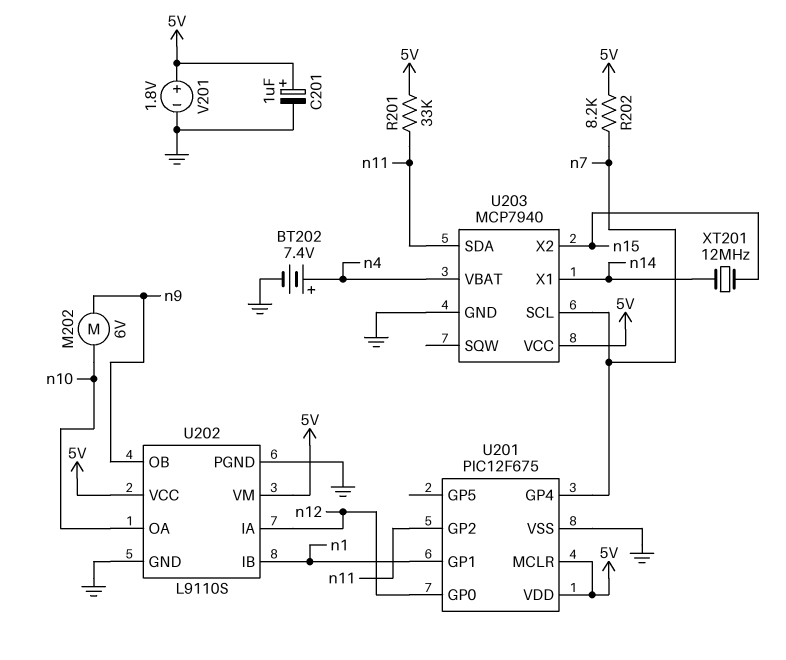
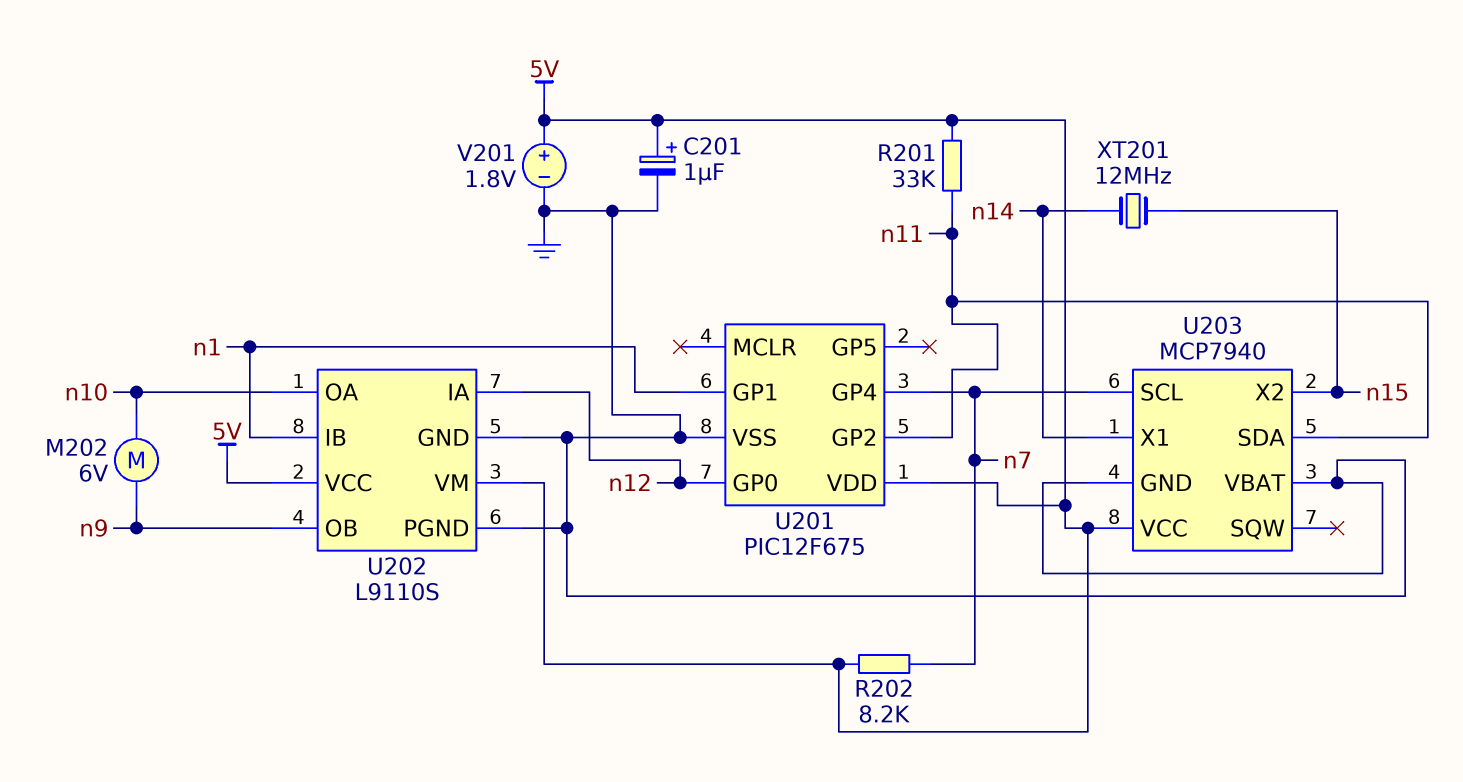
BT202: 7.4V (plus n4, minus GND) -> none
U201 pin MCLR: 5V -> none
U203 pin VBAT: n4 -> GND

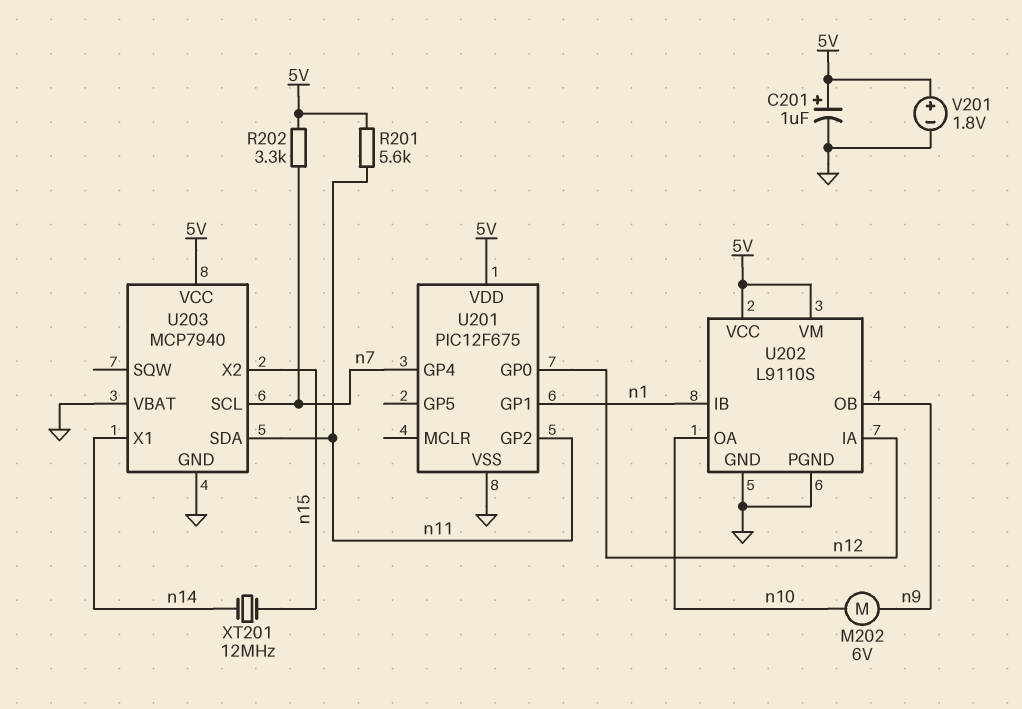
R201: 33k (5V, n11) -> 5.6k (5V, n11)
R202: 8.2k (5V, n7) -> 3.3k (5V, n7)

